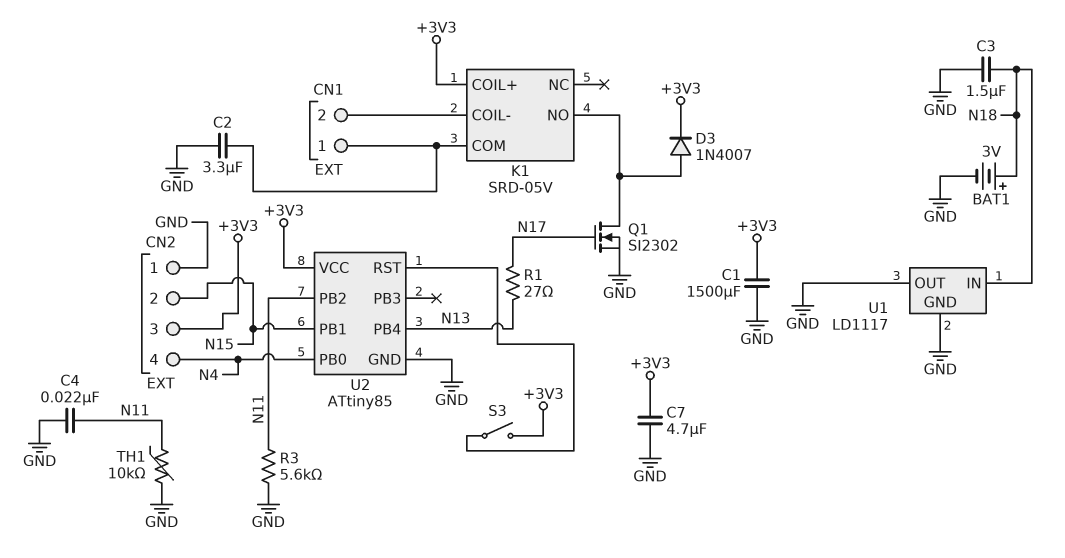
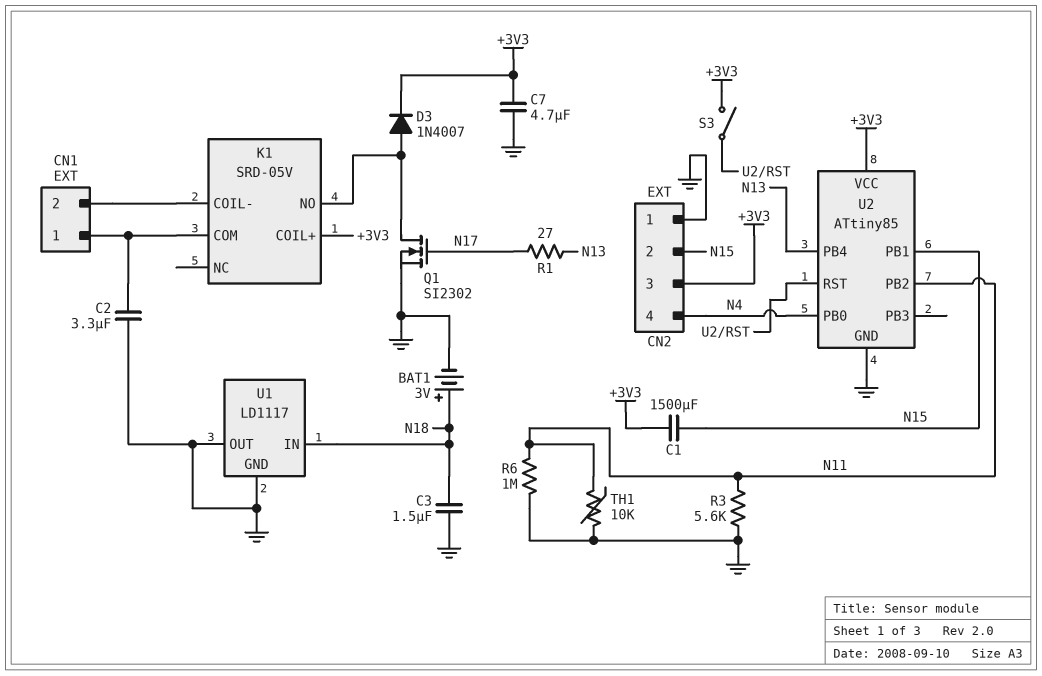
C1: 1500uF (+3V3, GND) -> 1500uF (+3V3, N15)
C4: 22nF (GND, N11) -> none
R6: none -> 1M (GND, N11)

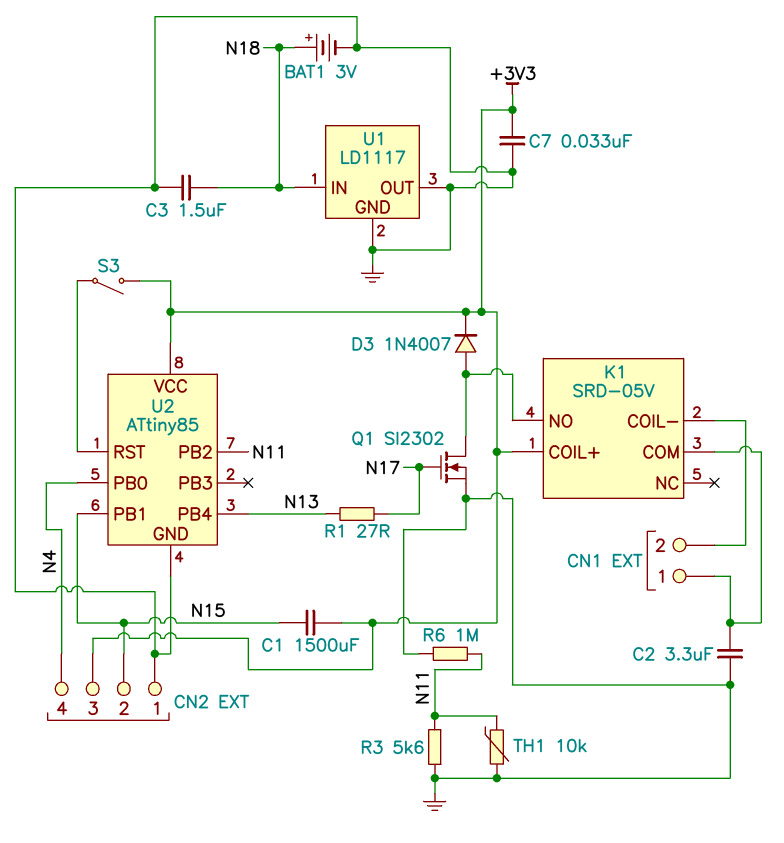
C7: 4.7uF (+3V3, GND) -> 33nF (+3V3, GND)

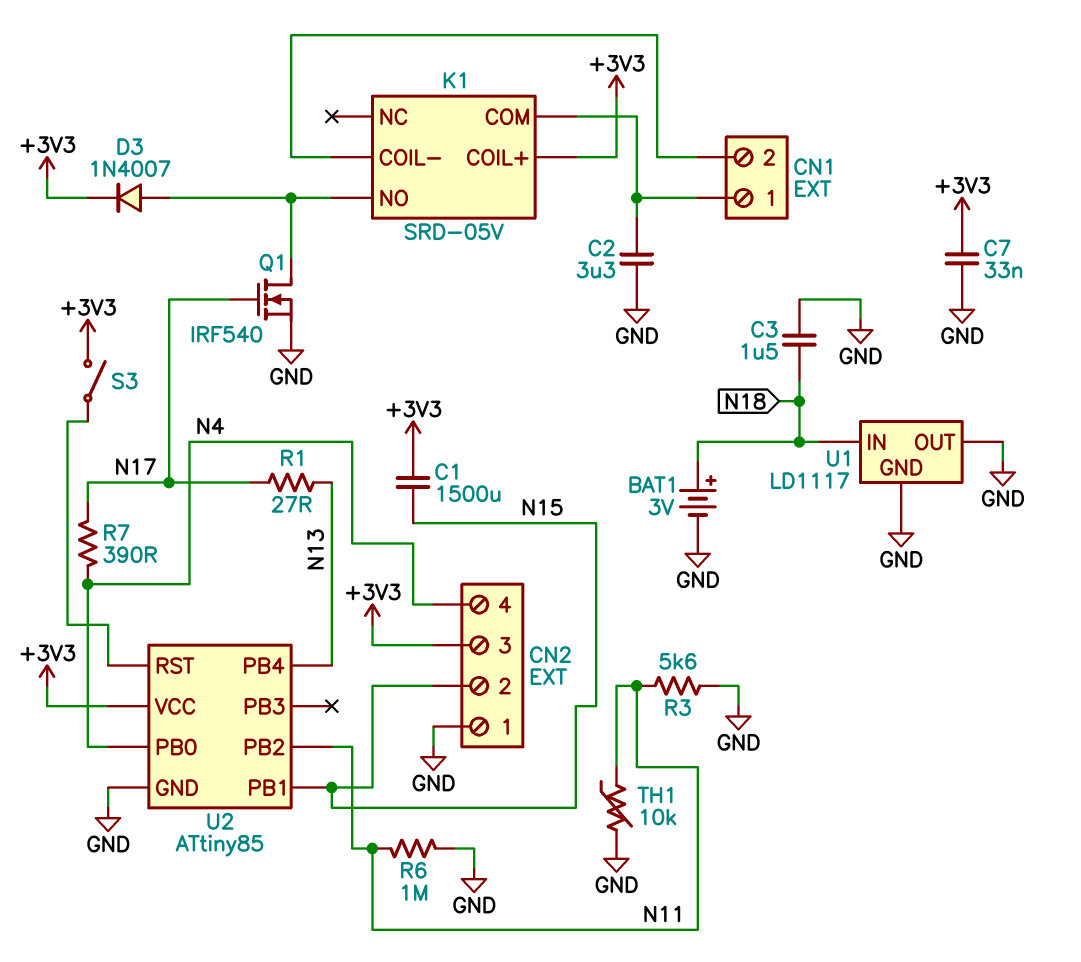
Q1: NMOS SI2302 (G N17, D K1/NO, S GND) -> NMOS IRF540 (G N17, D K1/NO, S GND)
R7: none -> 390 (N4, N17)

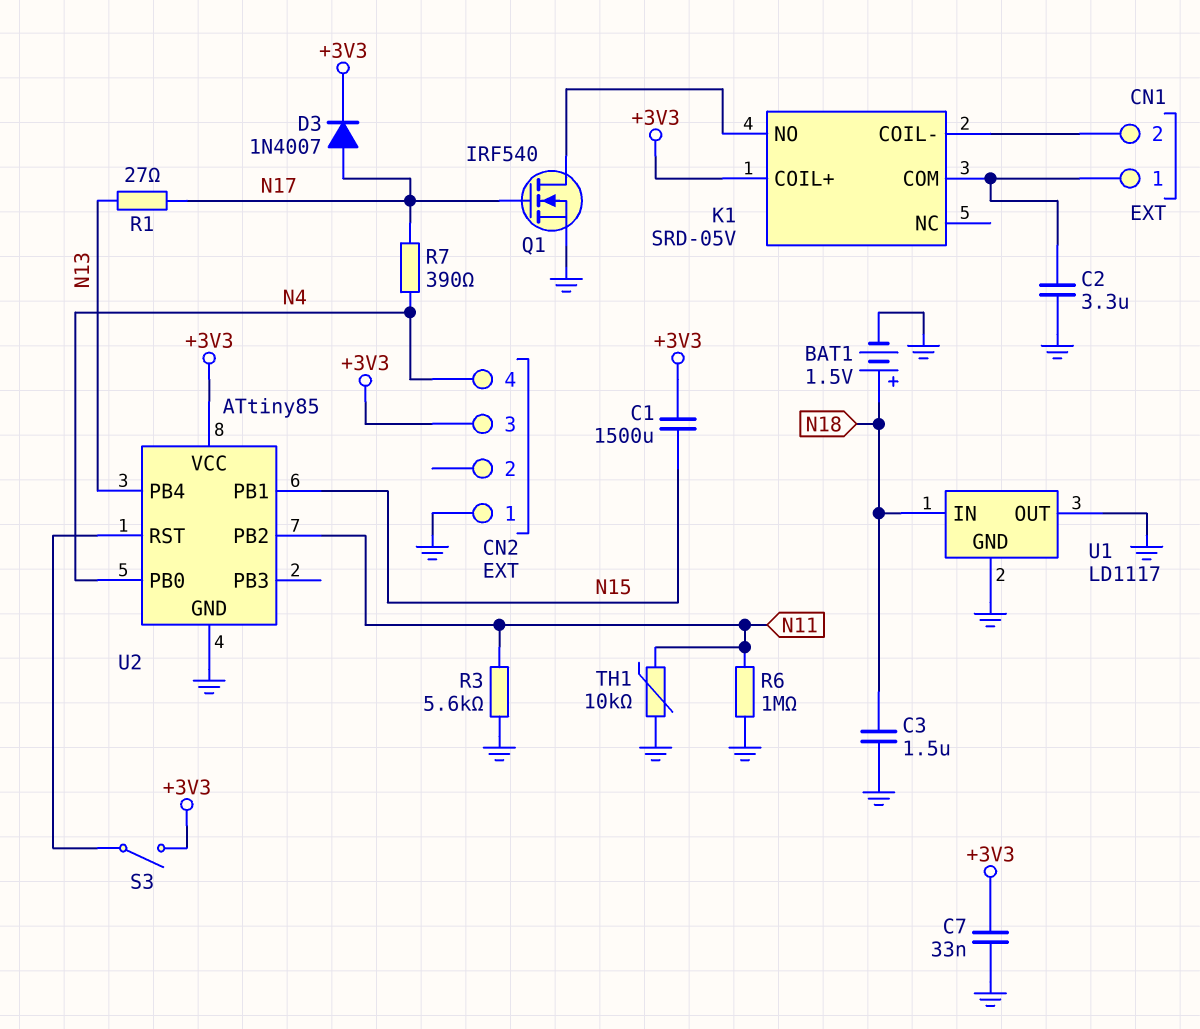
BAT1: 3V (plus N18, minus GND) -> 1.5V (plus N18, minus GND)
CN2 pin 2: N15 -> none
D3: diode 1N4007 (A K1/NO, K +3V3) -> diode 1N4007 (A N17, K +3V3)

